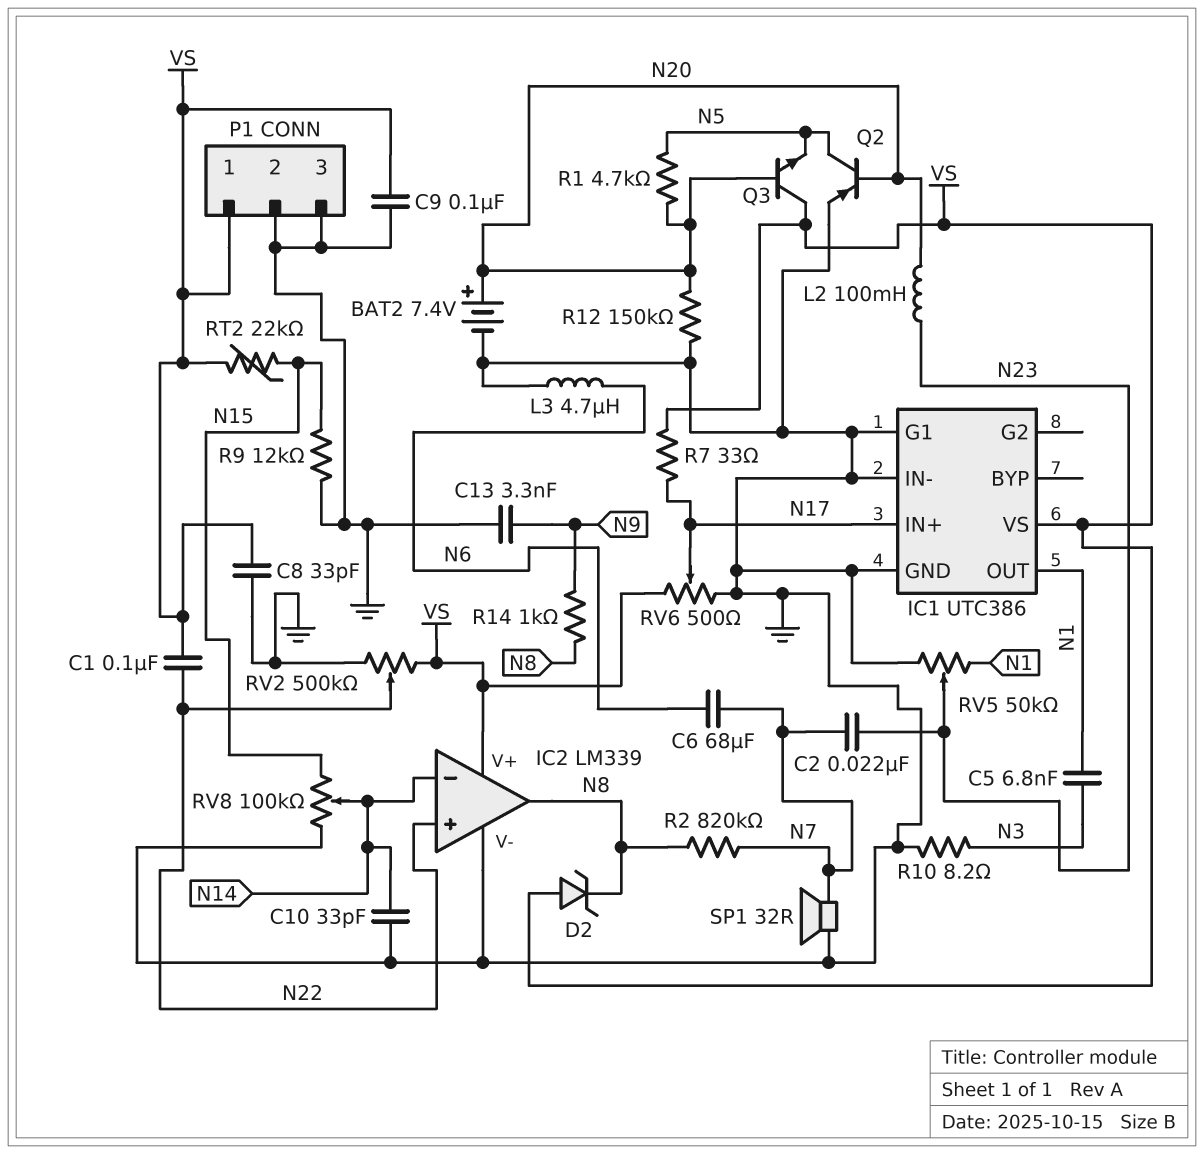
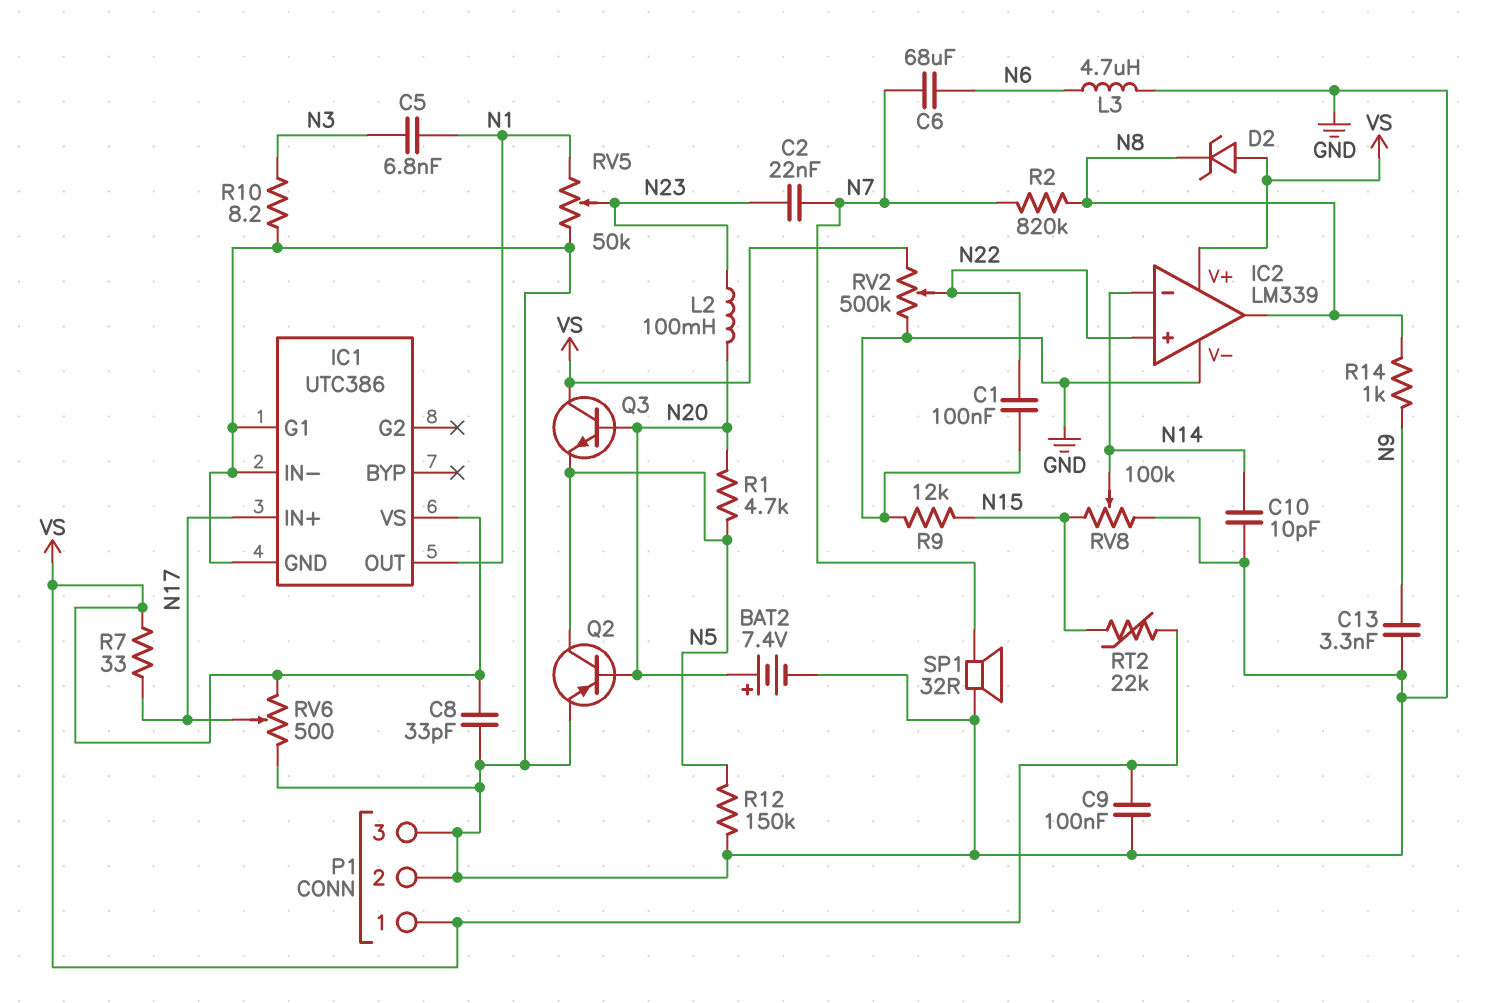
C1: 100nF (N22, VS) -> 100nF (GND, N22)
C10: 33pF (GND, N14) -> 10pF (GND, N14)
R12: 150k (GND, N20) -> 150k (GND, N5)

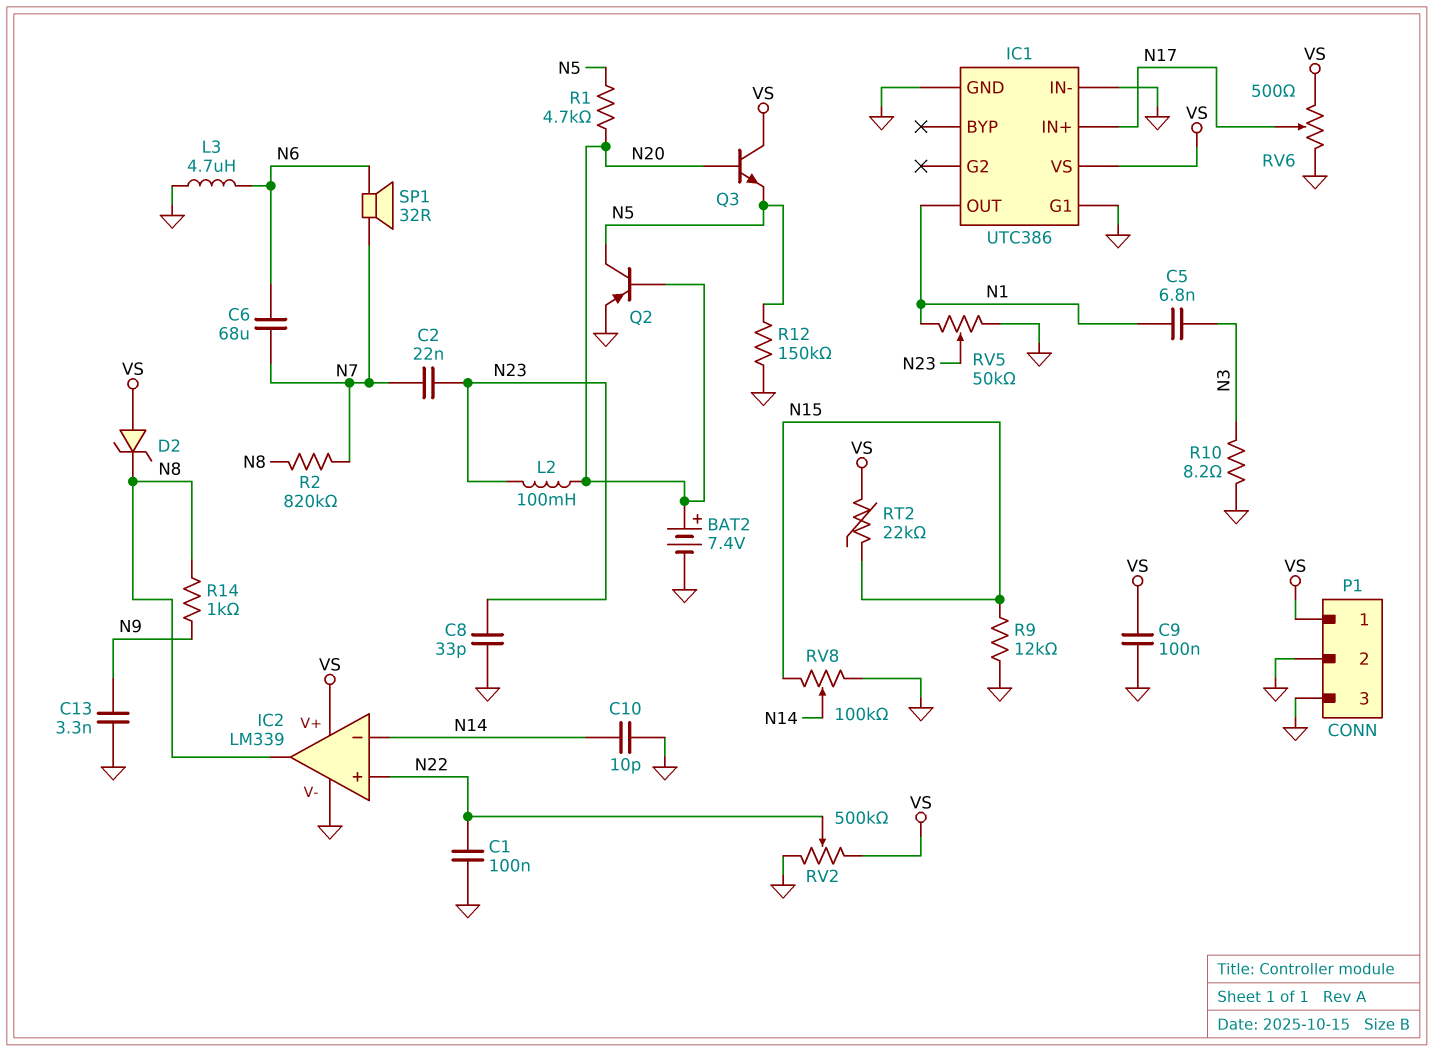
C8: 33pF (GND, VS) -> 33pF (GND, N23)
R7: 33 (N17, VS) -> none
SP1: speaker 32R (GND, N7) -> speaker 32R (N6, N7)

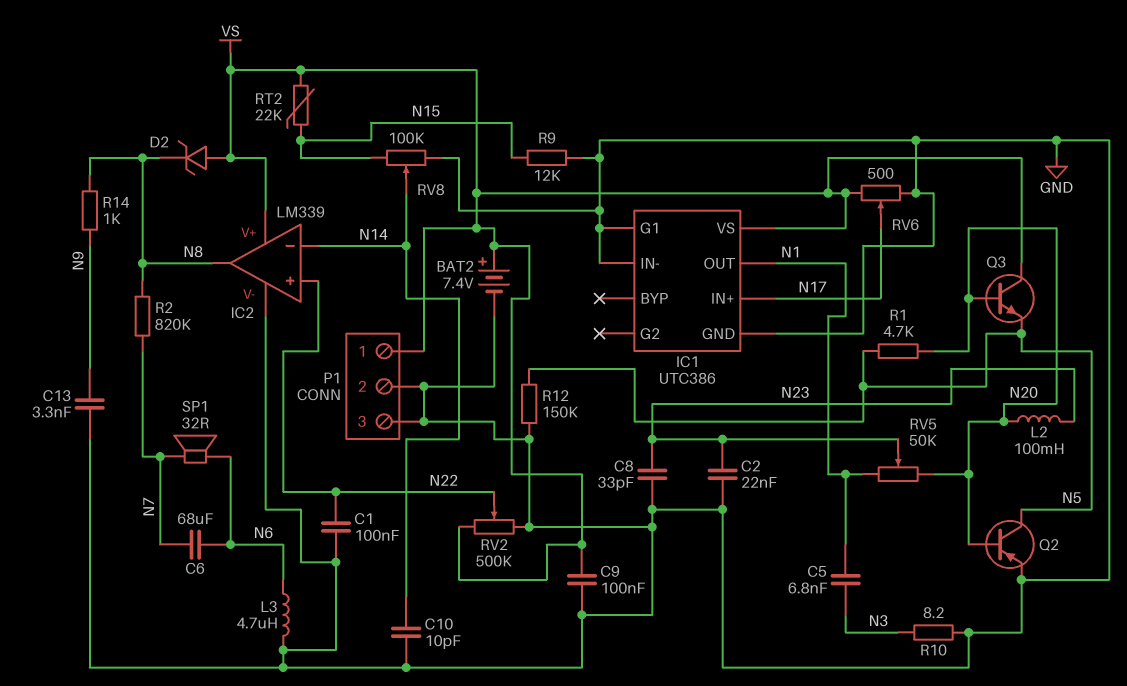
BAT2: 7.4V (plus N20, minus GND) -> 7.4V (plus VS, minus GND)
C2: 22nF (N7, N23) -> 22nF (GND, N23)
RV5: 50k (GND, N1, wiper N23) -> 50k (N1, N20, wiper N23)

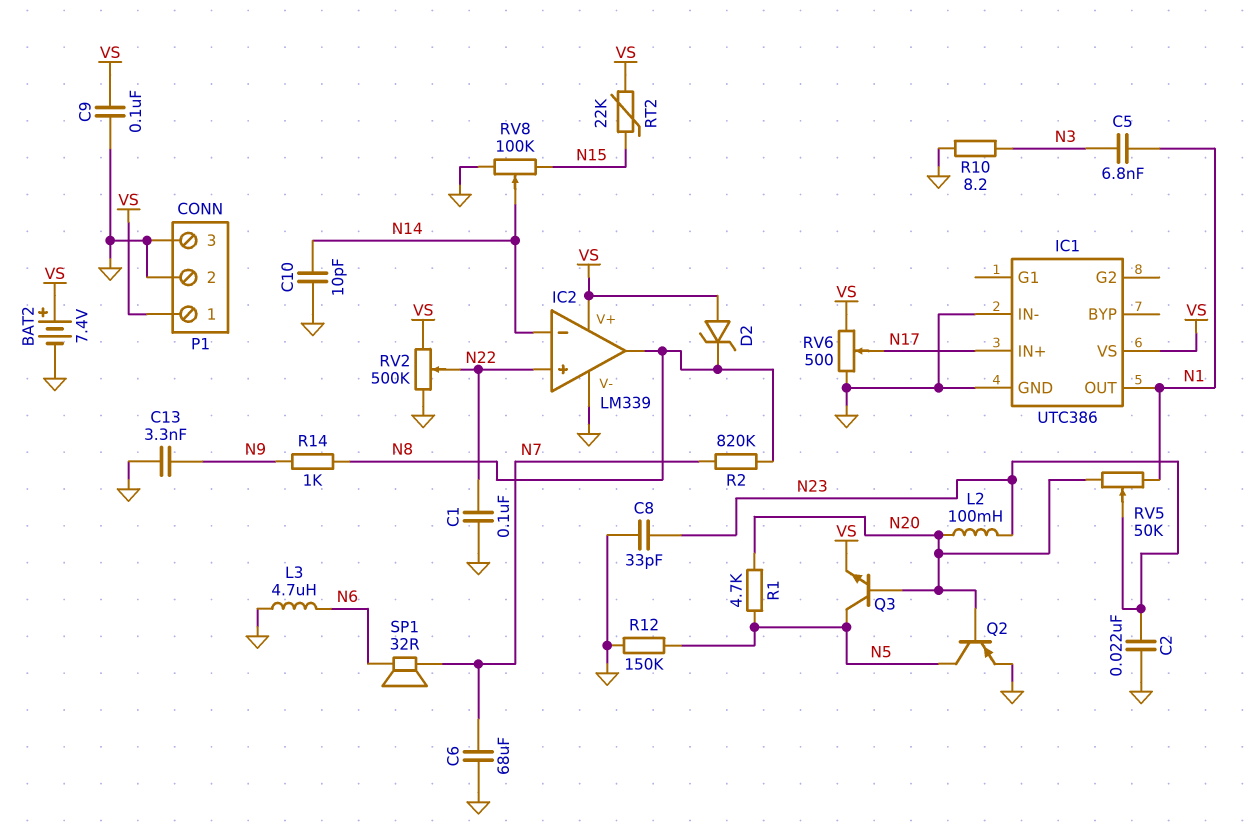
C6: 68uF (N6, N7) -> 68uF (GND, N7)
IC1 pin G1: GND -> none
Q3: NPN (B N20, C VS, E N5) -> NPN (B N20, C N5, E VS)
R9: 12k (GND, N15) -> none

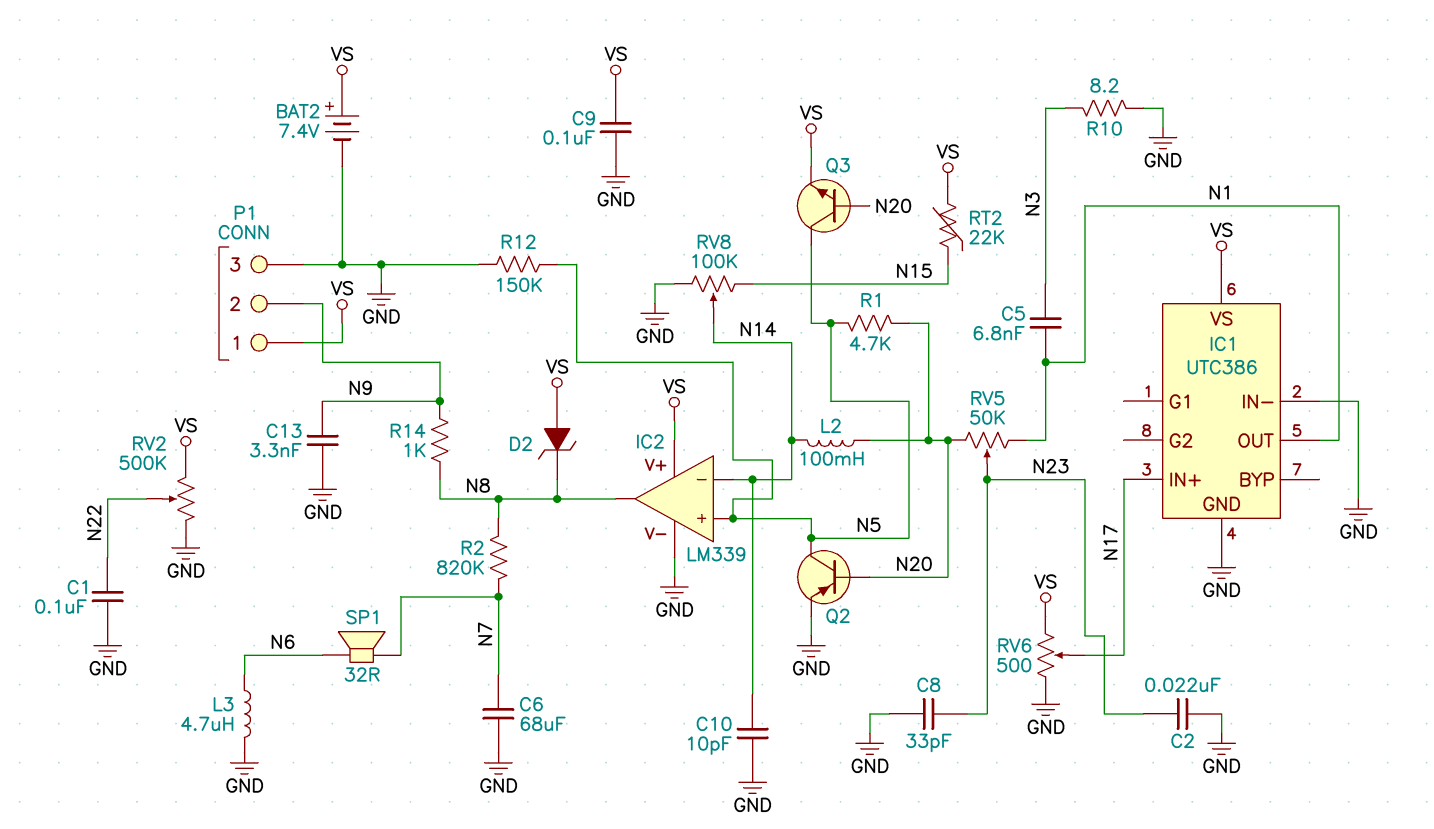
IC2 pin in+: N22 -> N5
L2: 100mH (N20, N23) -> 100mH (N14, N20)
P1 pin 2: GND -> N9

